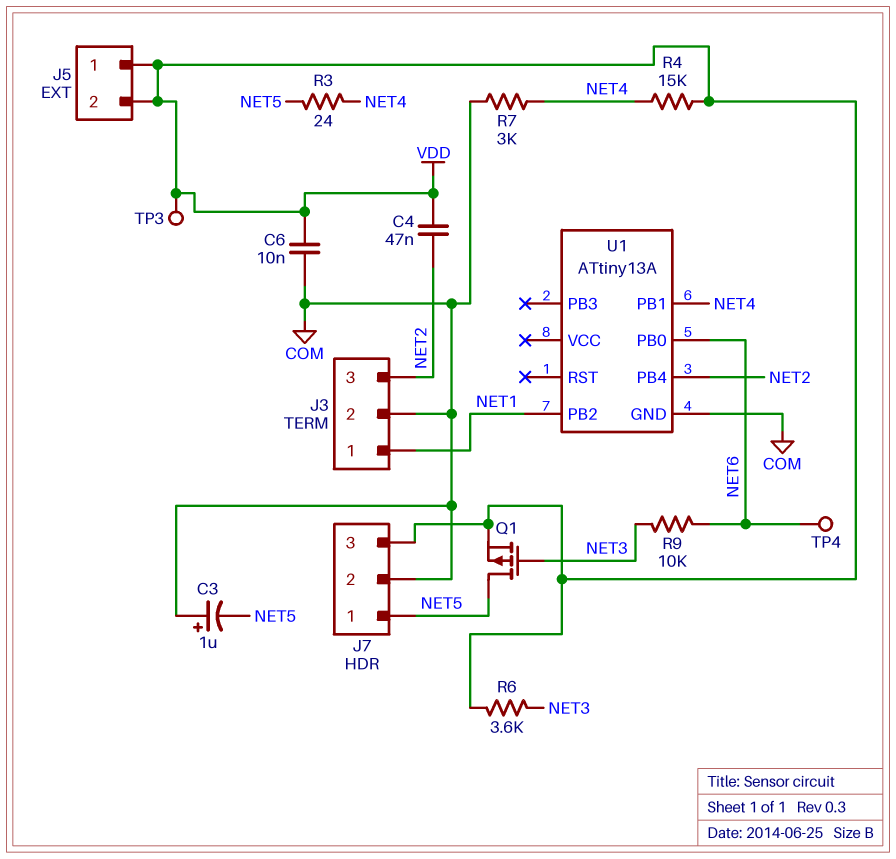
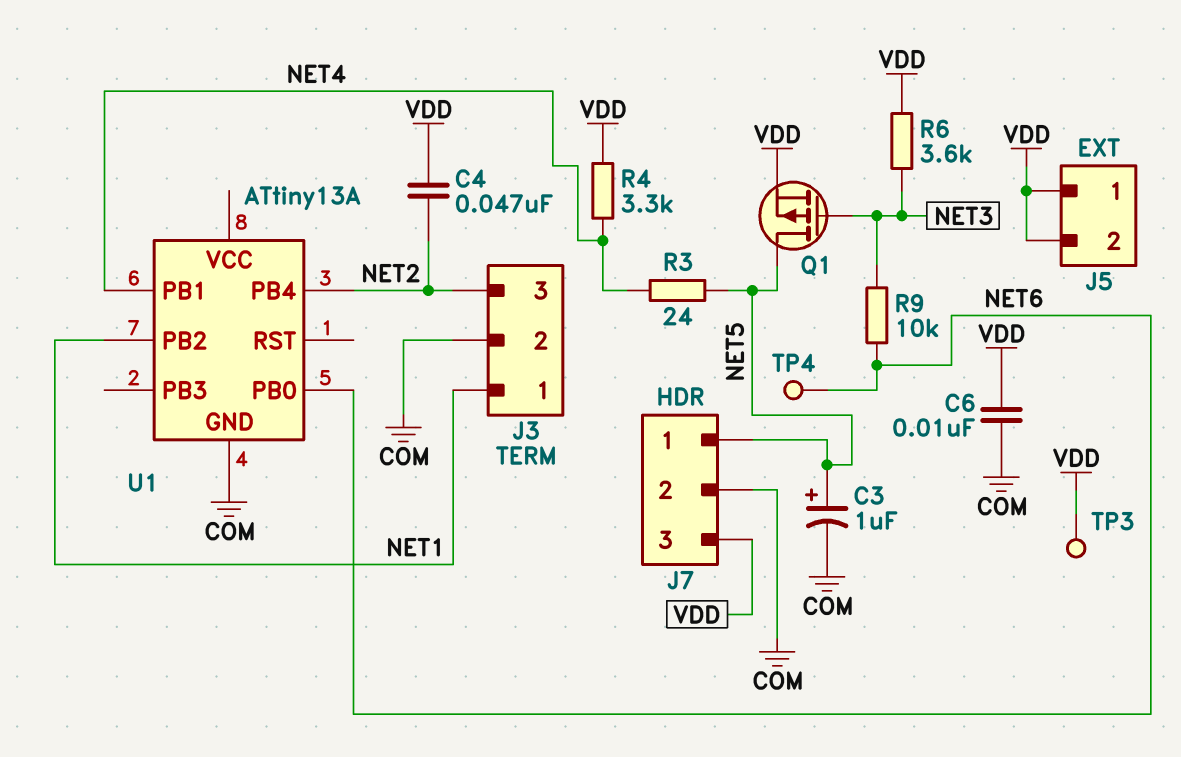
C3: 1uF (plus COM, minus NET5) -> 1uF (plus NET5, minus COM)
R4: 15k (NET4, VDD) -> 3.3k (NET4, VDD)
R7: 3k (COM, NET4) -> none

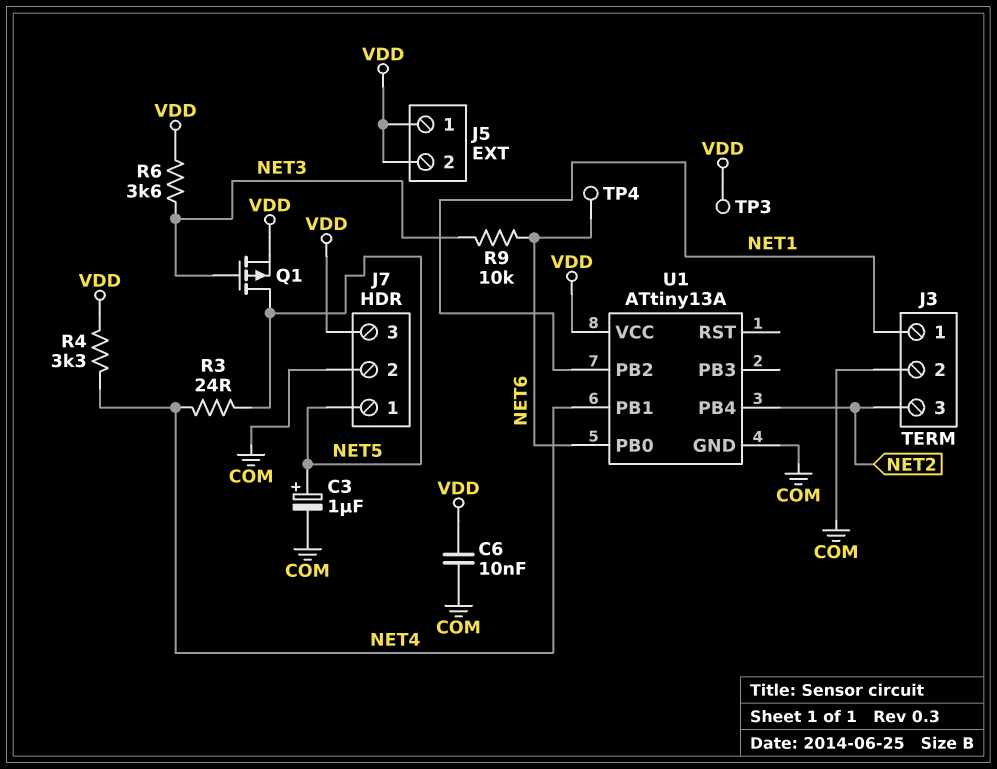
C4: 47nF (NET2, VDD) -> none
U1 pin VCC: none -> VDD

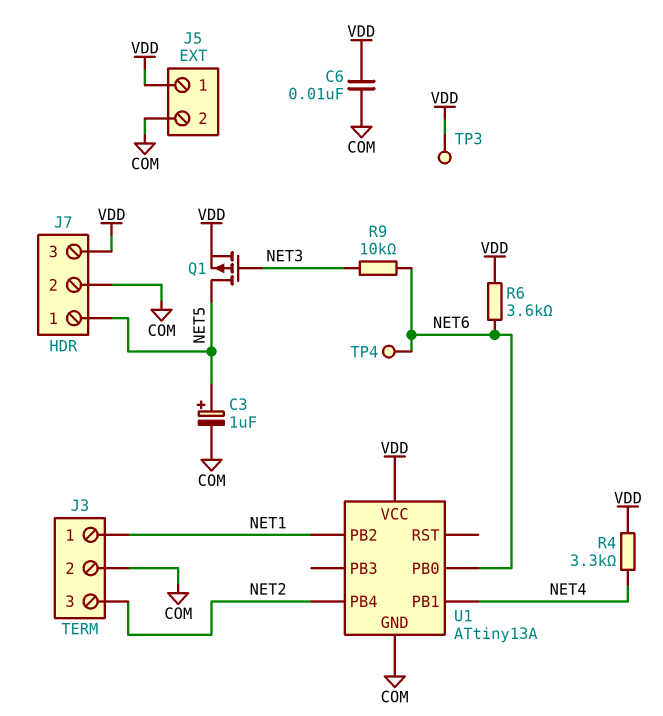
J5 pin 2: VDD -> COM
R3: 24 (NET4, NET5) -> none
R6: 3.6k (NET3, VDD) -> 3.6k (NET6, VDD)

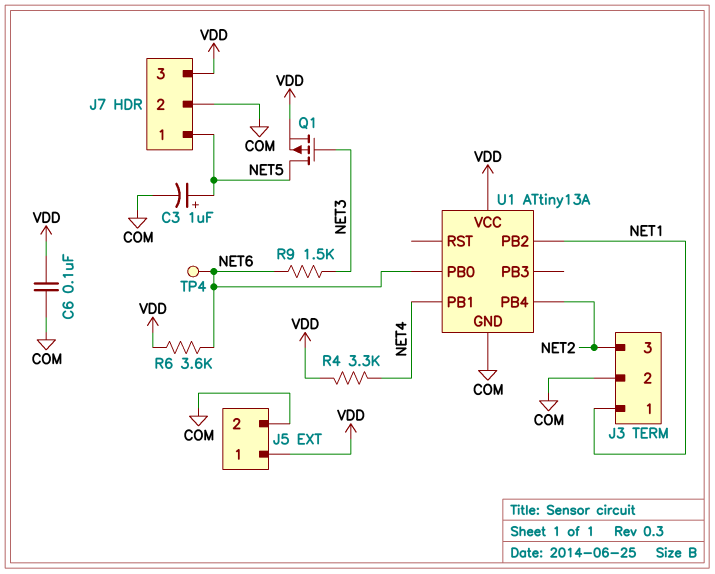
C6: 10nF (COM, VDD) -> 100nF (COM, VDD)
R9: 10k (NET3, NET6) -> 1.5k (NET3, NET6)
TP3: test point (VDD) -> none

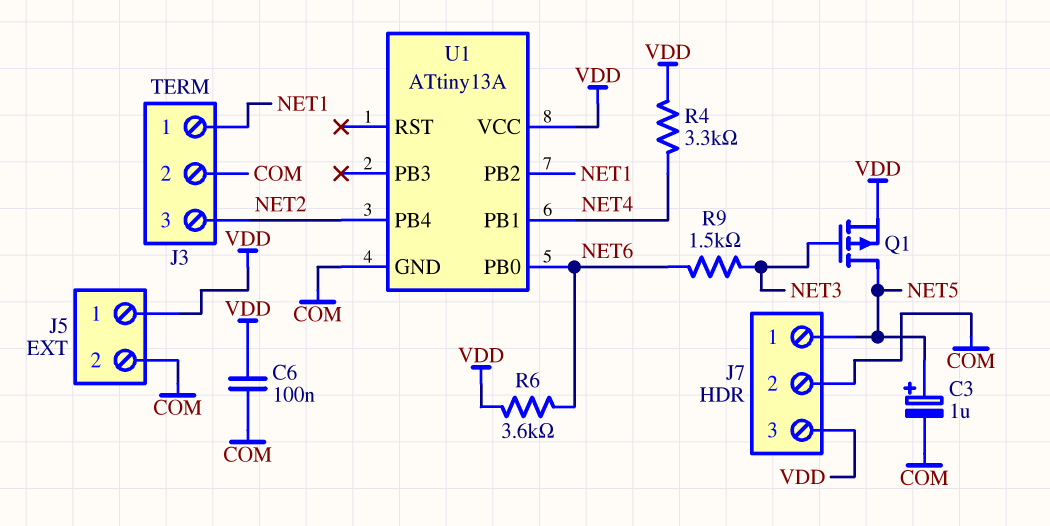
TP4: test point (NET6) -> none

